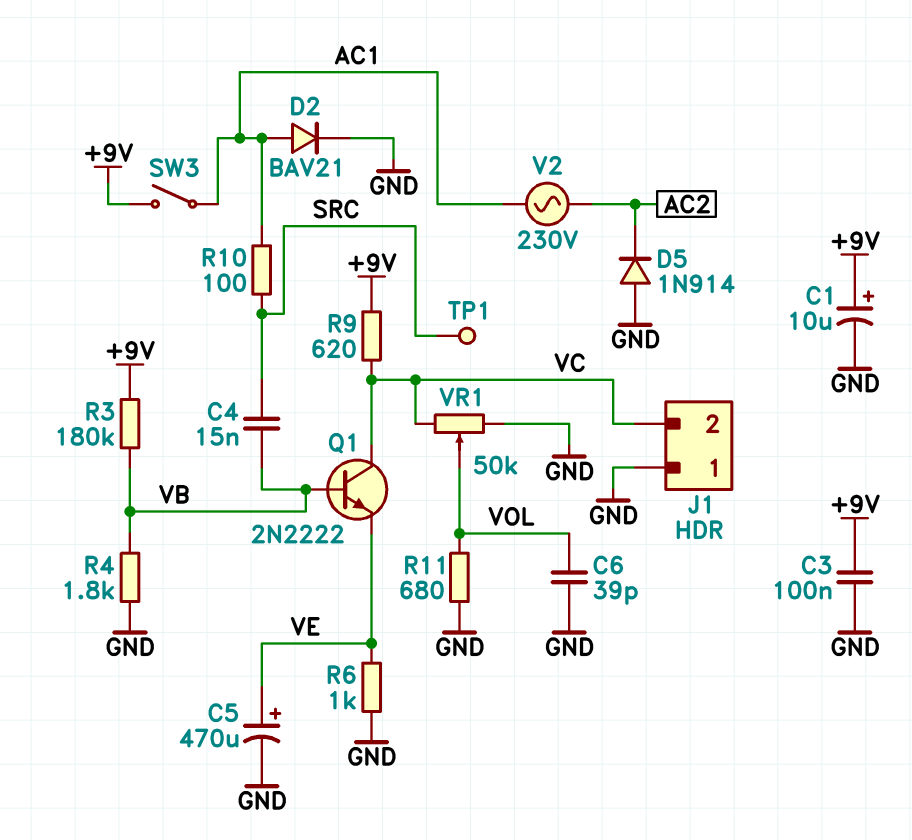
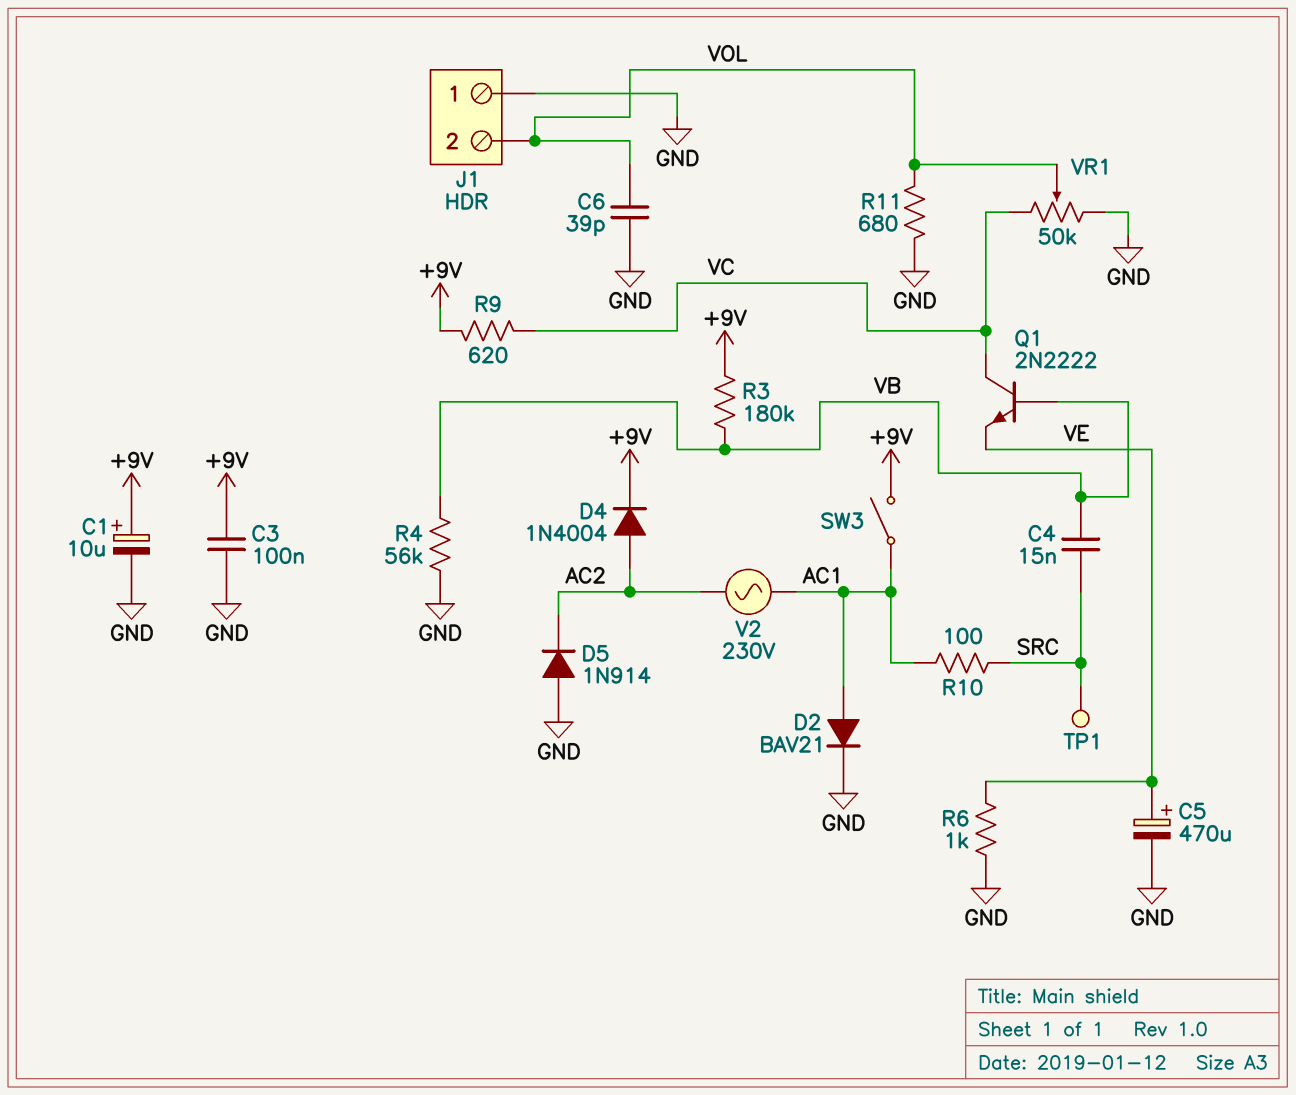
D4: none -> diode 1N4004 (A AC2, K +9V)
J1 pin 2: VC -> VOL
R4: 1.8k (GND, VB) -> 56k (GND, VB)

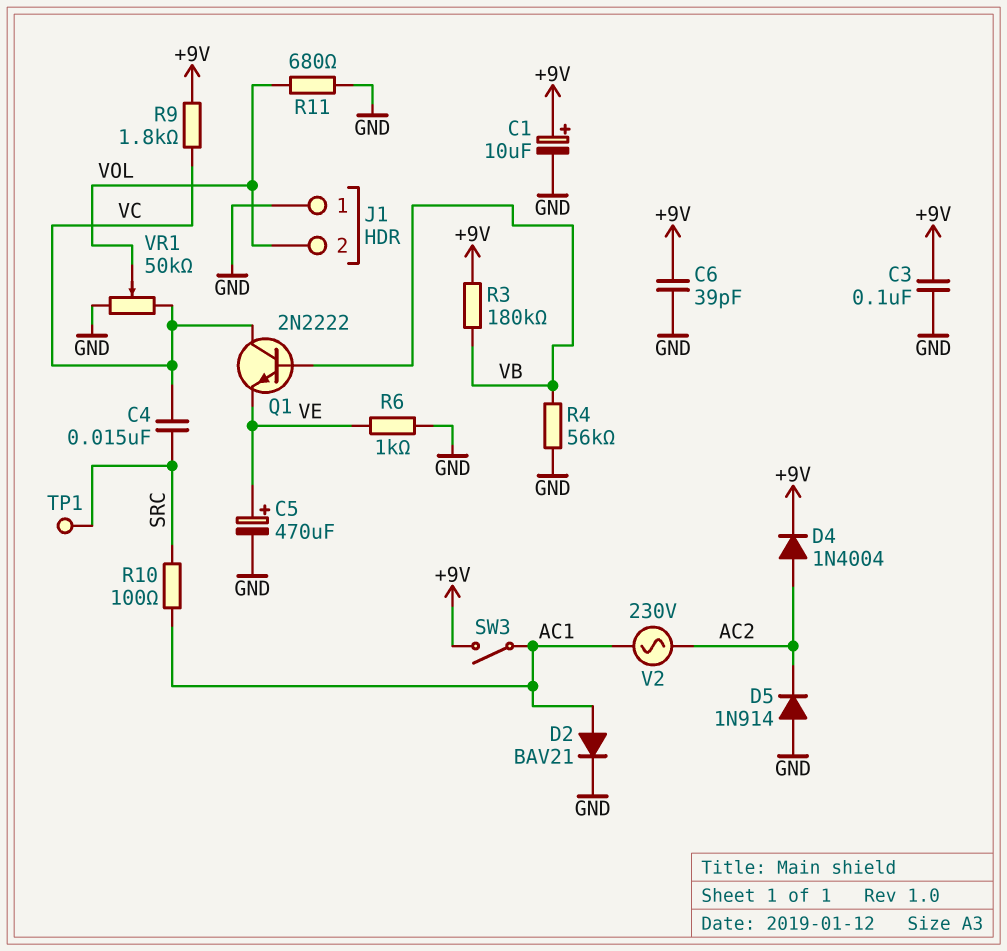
C4: 15nF (SRC, VB) -> 15nF (SRC, VC)
C6: 39pF (GND, VOL) -> 39pF (+9V, GND)
R9: 620 (+9V, VC) -> 1.8k (+9V, VC)

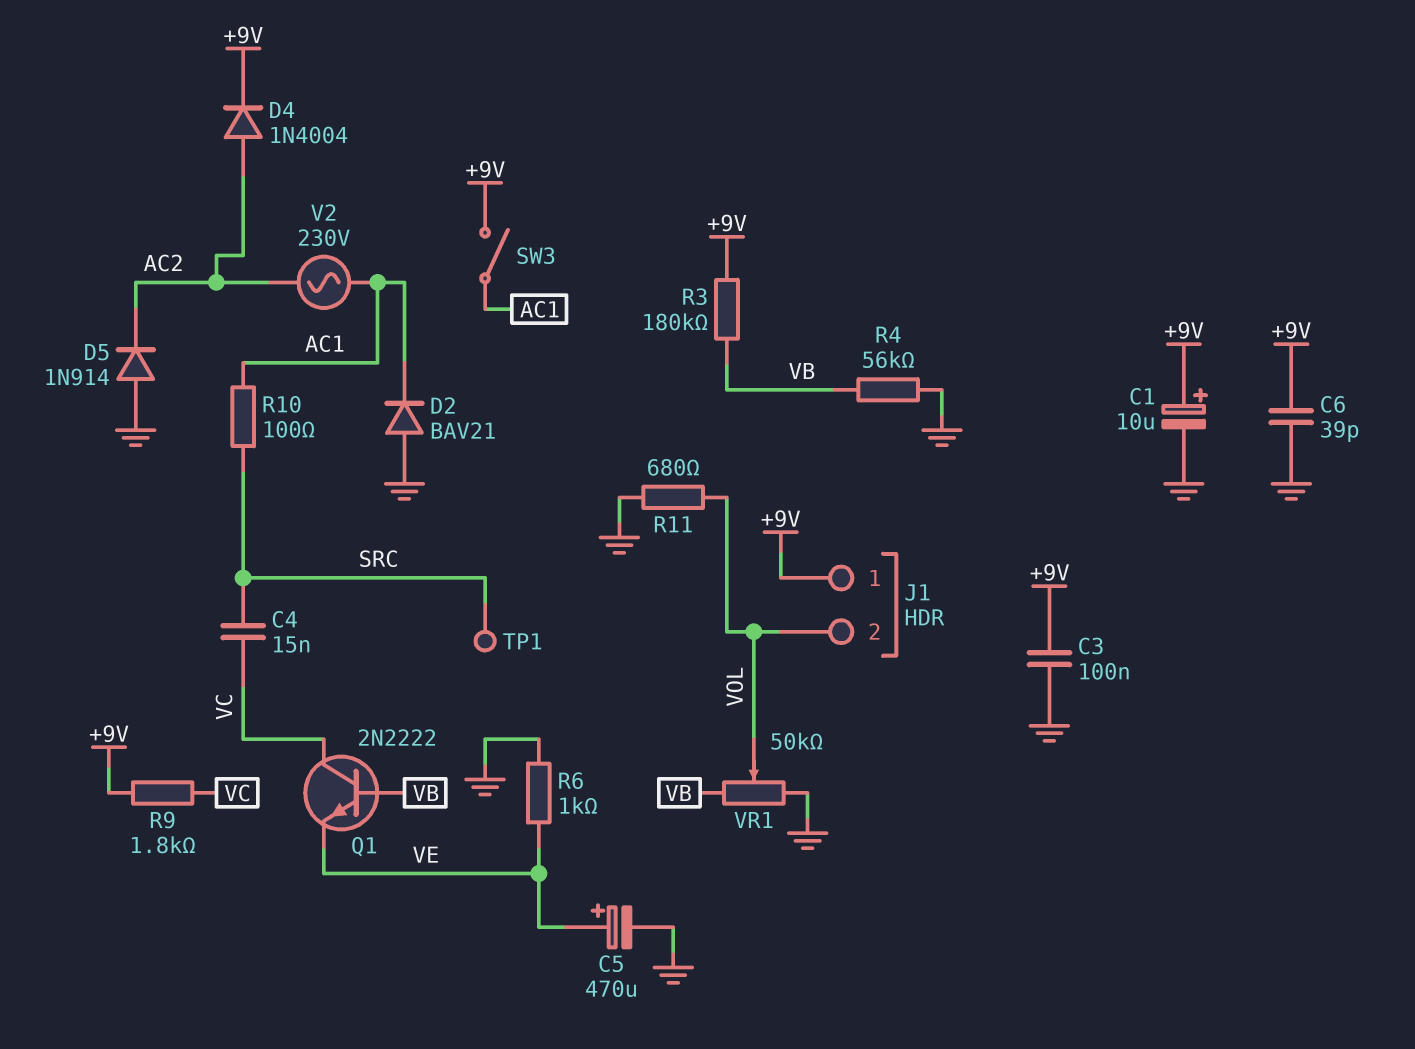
D2: diode BAV21 (A AC1, K GND) -> diode BAV21 (A GND, K AC1)
J1 pin 1: GND -> +9V
VR1: 50k (GND, VC, wiper VOL) -> 50k (GND, VB, wiper VOL)

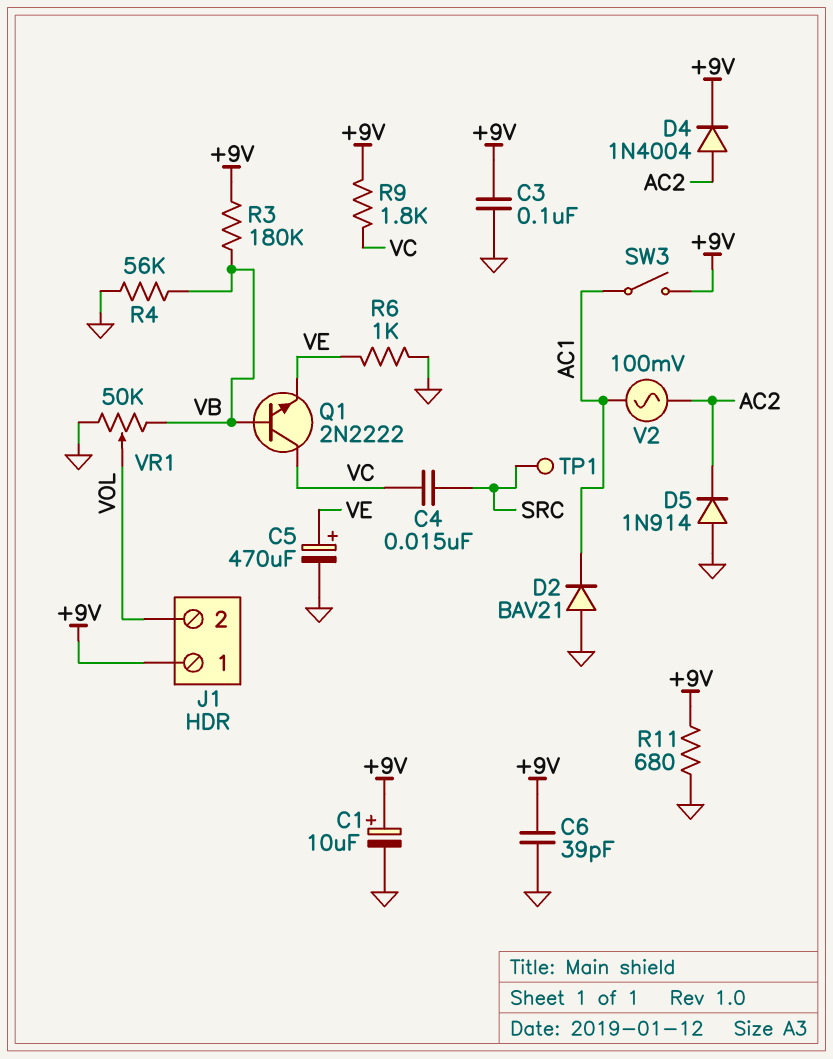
R10: 100 (AC1, SRC) -> none
R11: 680 (GND, VOL) -> 680 (+9V, GND)
V2: AC 230V (AC1, AC2) -> AC 100mV (AC1, AC2)

